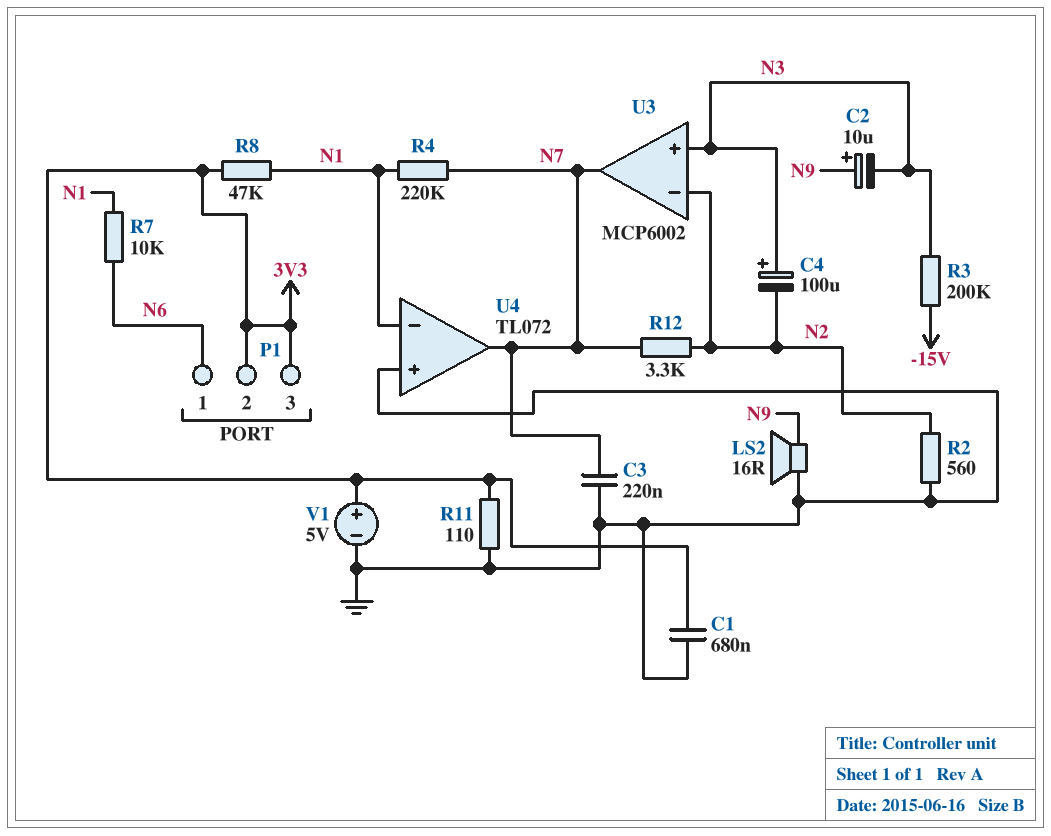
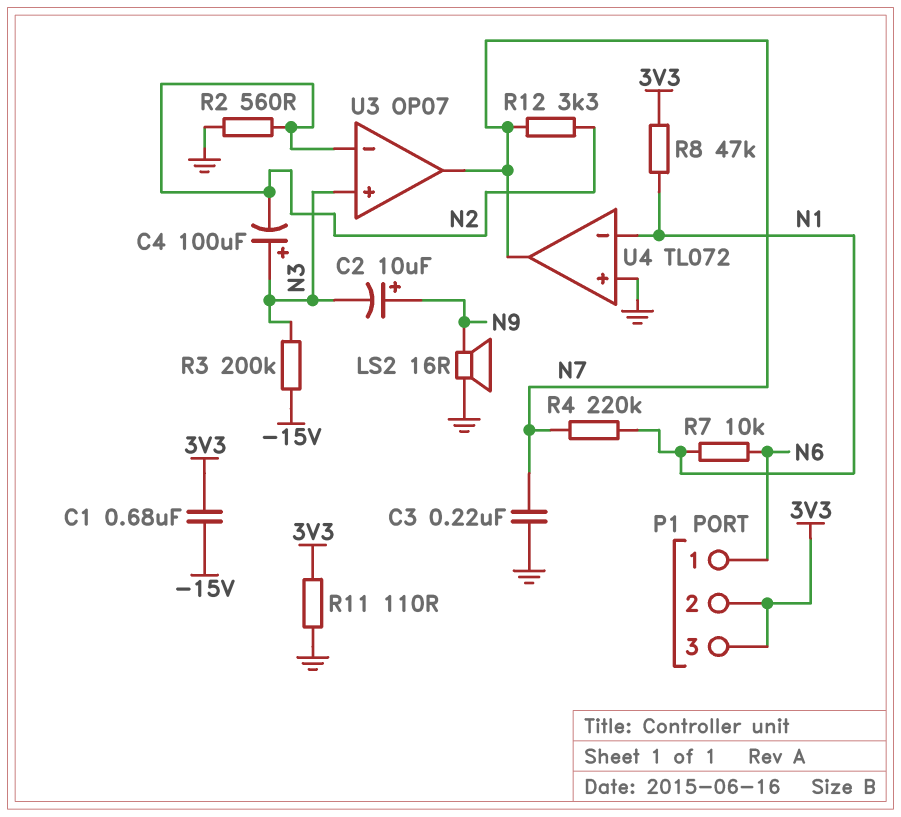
C1: 680nF (3V3, GND) -> 680nF (-15V, 3V3)
U3: MCP6002 -> OP07
V1: 5V (plus 3V3, minus GND) -> none

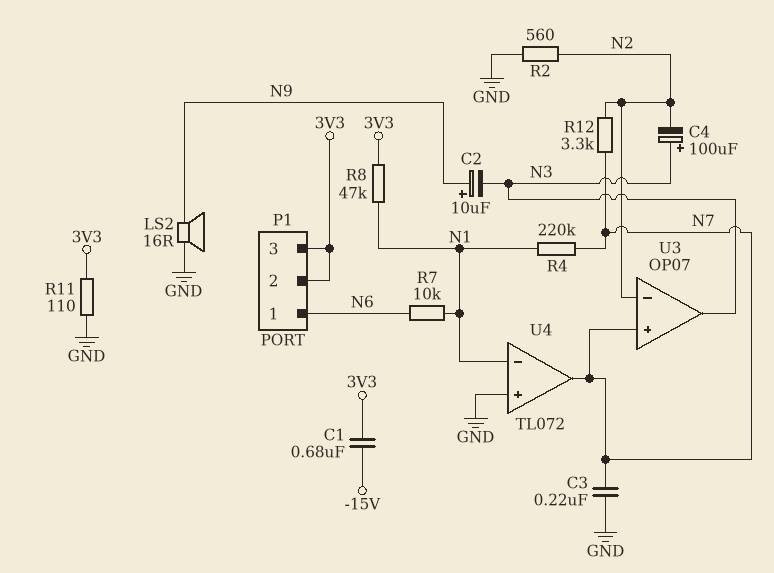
R3: 200k (-15V, N3) -> none
U3 pin in+: N3 -> N7
U3 pin out: N7 -> N3

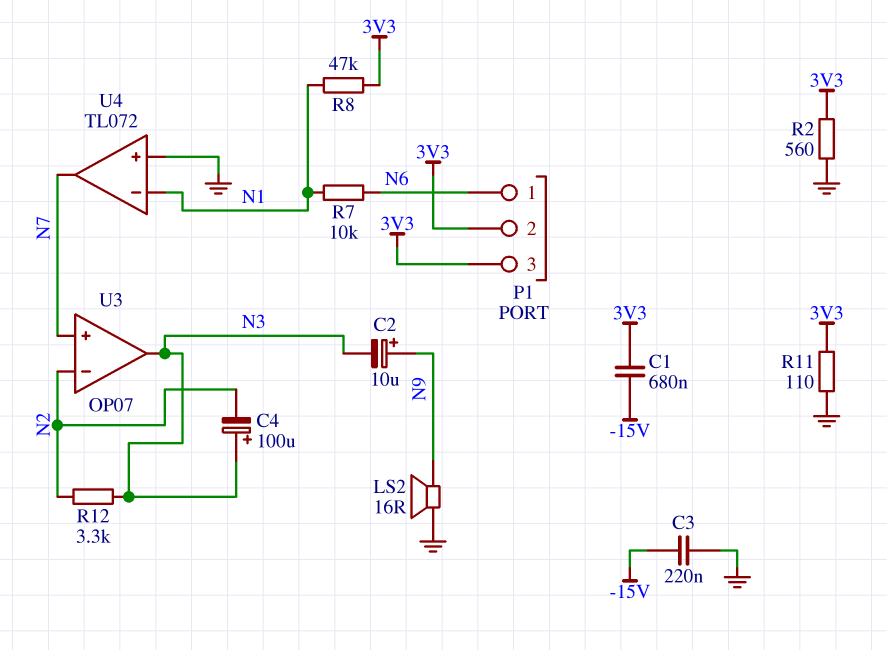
C3: 220nF (GND, N7) -> 220nF (-15V, GND)
R2: 560 (GND, N2) -> 560 (3V3, GND)
R4: 220k (N1, N7) -> none
R12: 3.3k (N2, N7) -> 3.3k (N2, N3)

